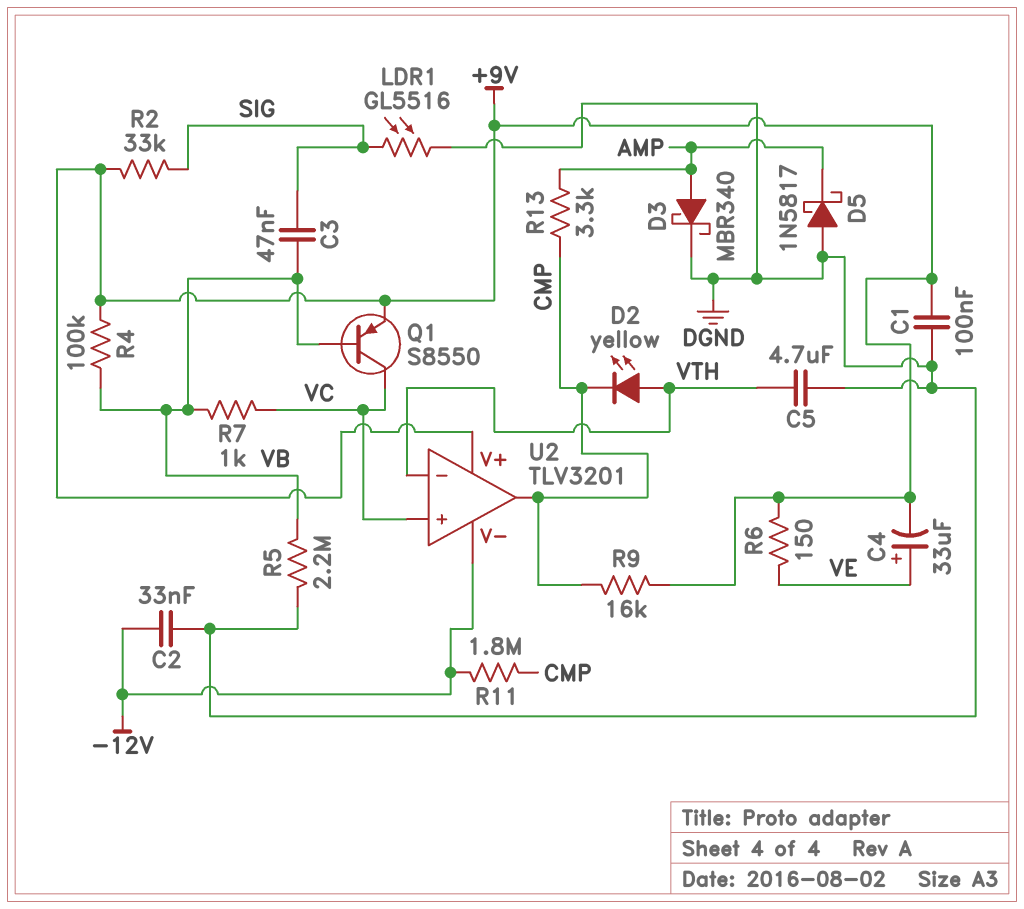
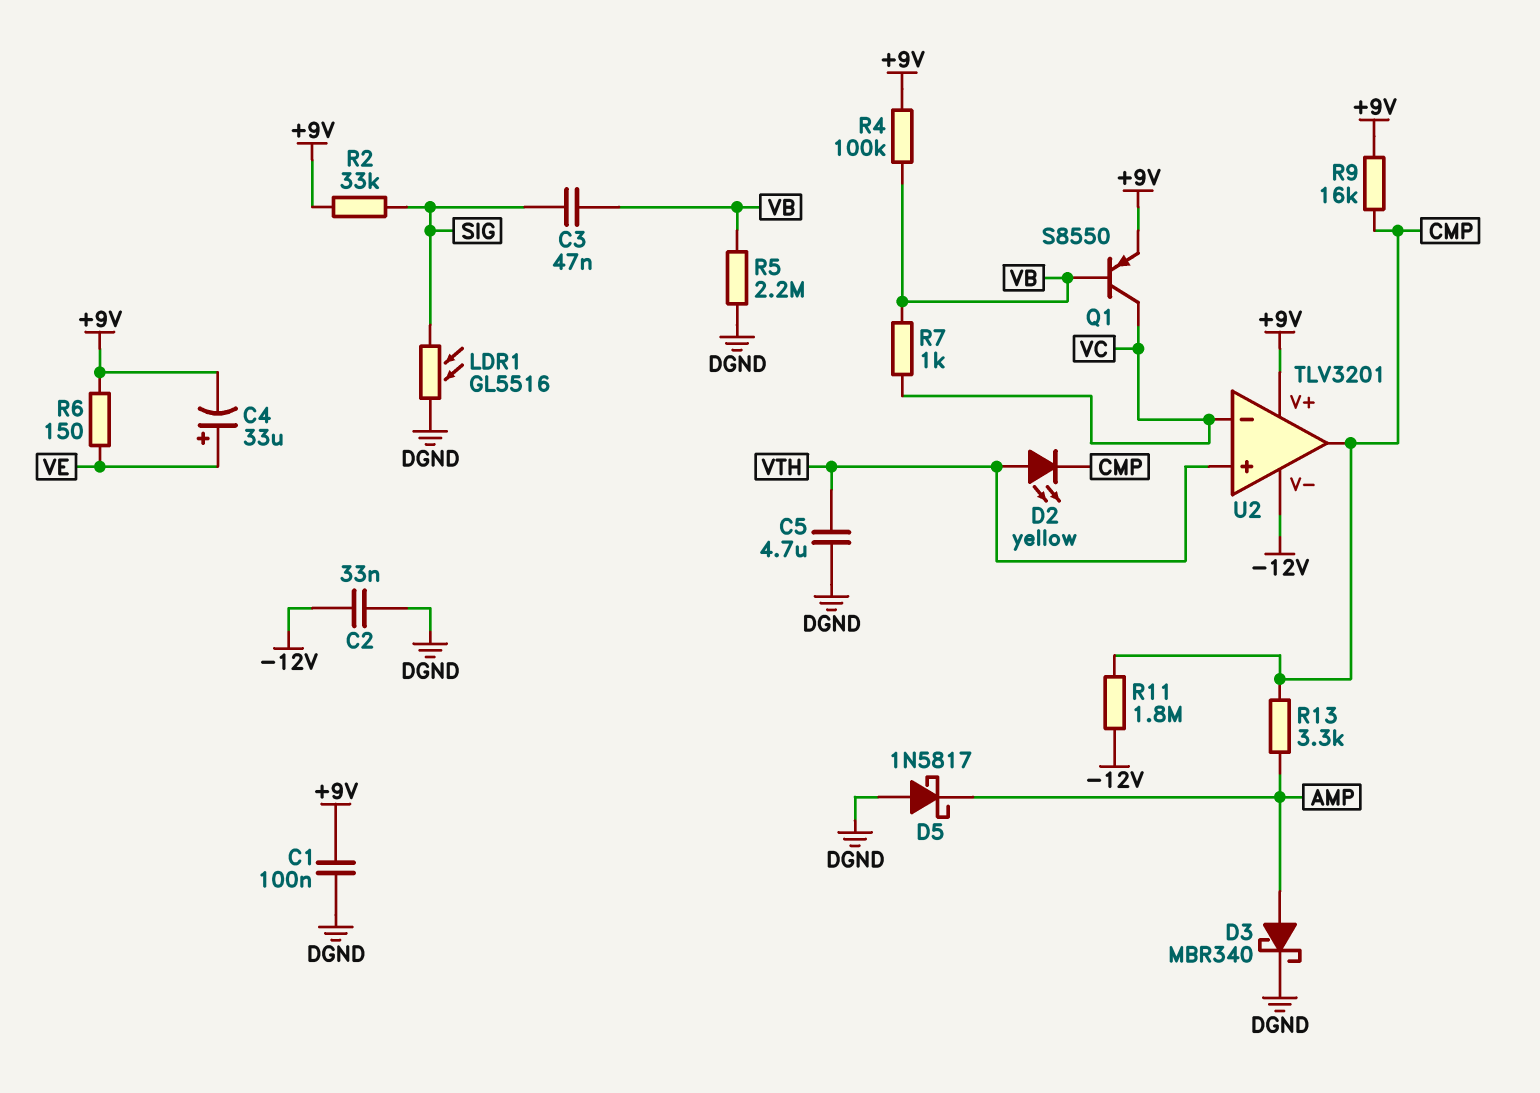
U2 pin in+: VC -> VTH
U2 pin in-: VTH -> VC

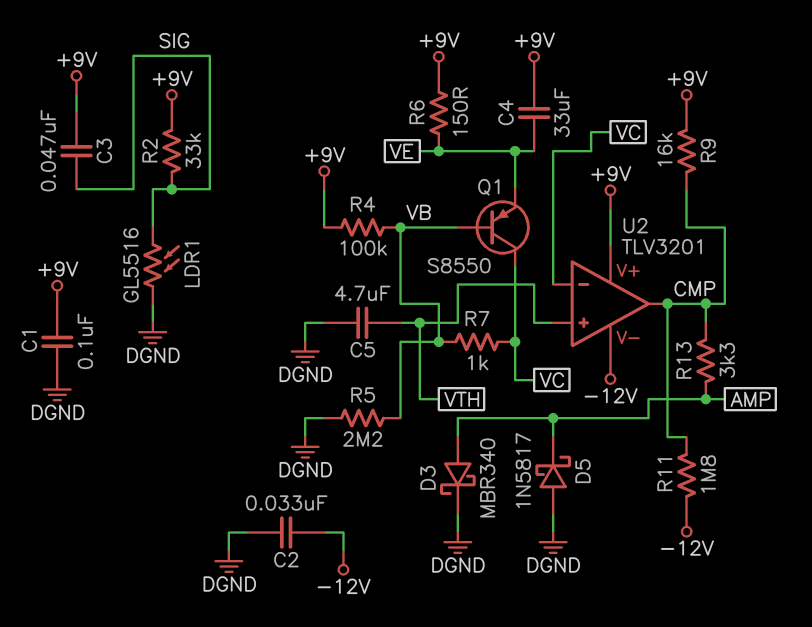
C3: 47nF (SIG, VB) -> 47nF (+9V, SIG)
C4: 33uF (plus VE, minus +9V) -> 33uF (+9V, VE)
D2: LED yellow (A VTH, K CMP) -> none
Q1: PNP S8550 (B VB, C VC, E +9V) -> PNP S8550 (B VB, C VC, E VE)

